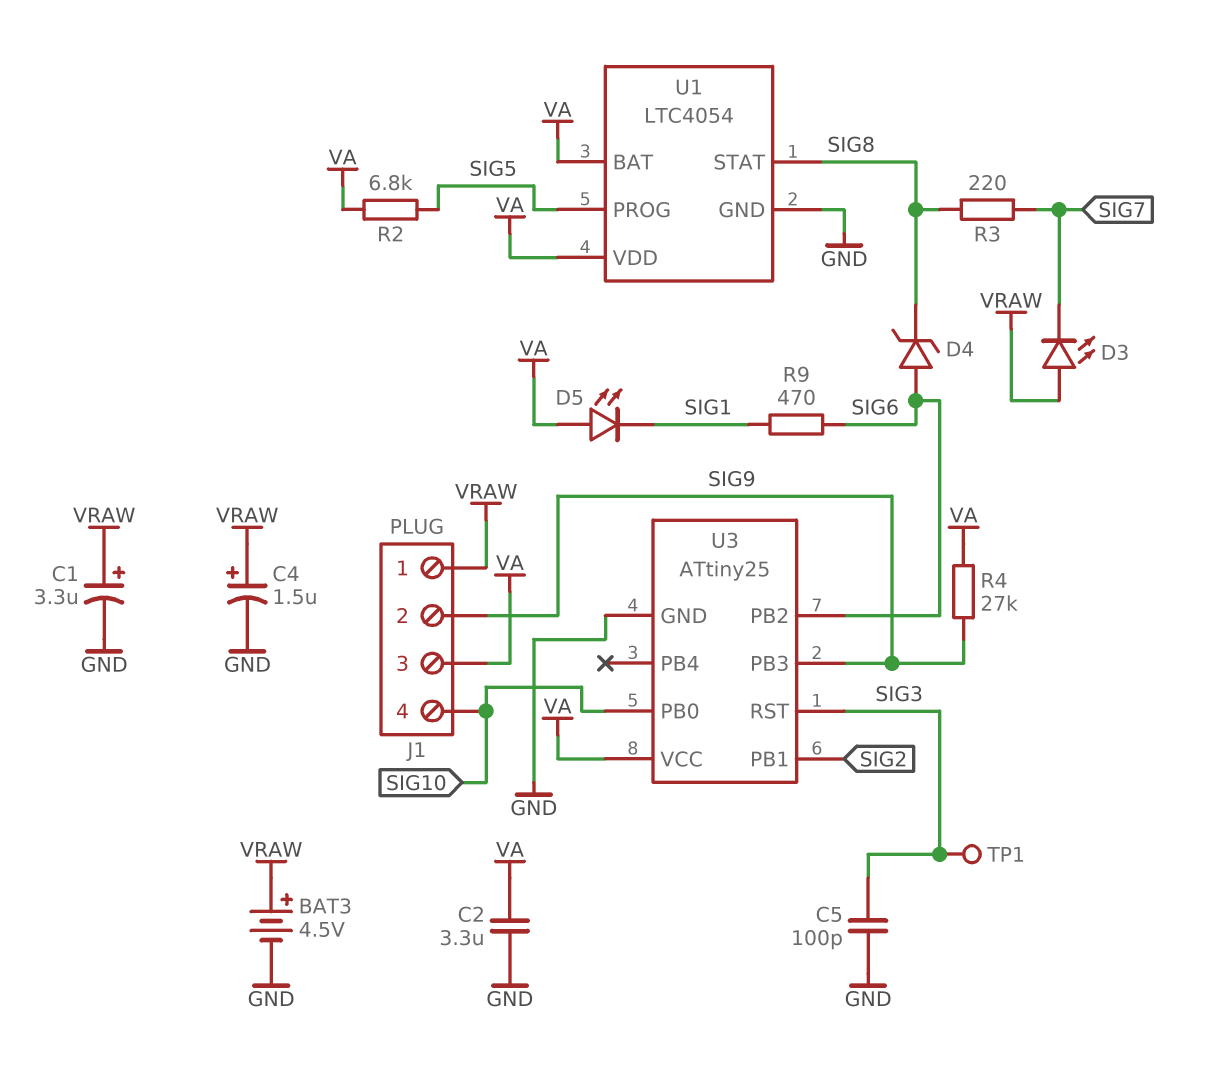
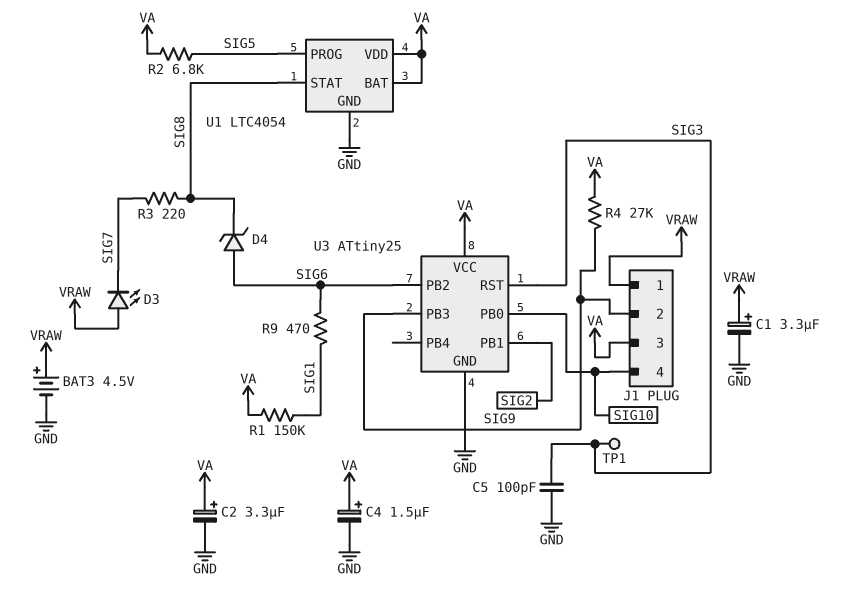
C2: 3.3uF (GND, VA) -> 3.3uF (plus VA, minus GND)
C4: 1.5uF (plus VRAW, minus GND) -> 1.5uF (plus VA, minus GND)
D5: LED (A VA, K SIG1) -> none
R1: none -> 150k (SIG1, VA)

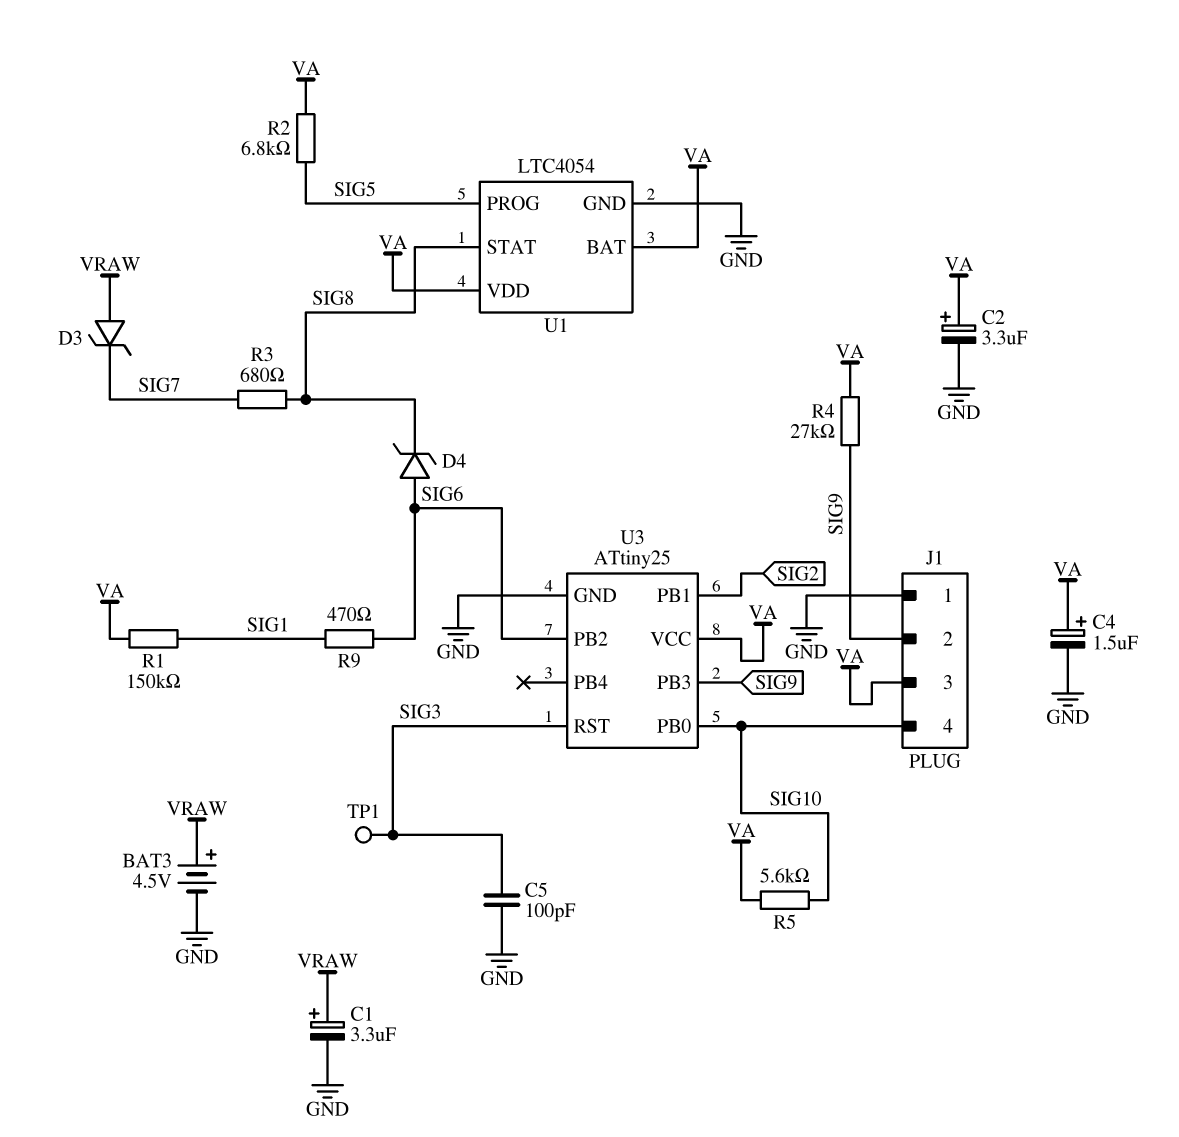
D3: LED (A VRAW, K SIG7) -> zener (A VRAW, K SIG7)
J1 pin 1: VRAW -> GND
R3: 220 (SIG7, SIG8) -> 680 (SIG7, SIG8)
R5: none -> 5.6k (SIG10, VA)

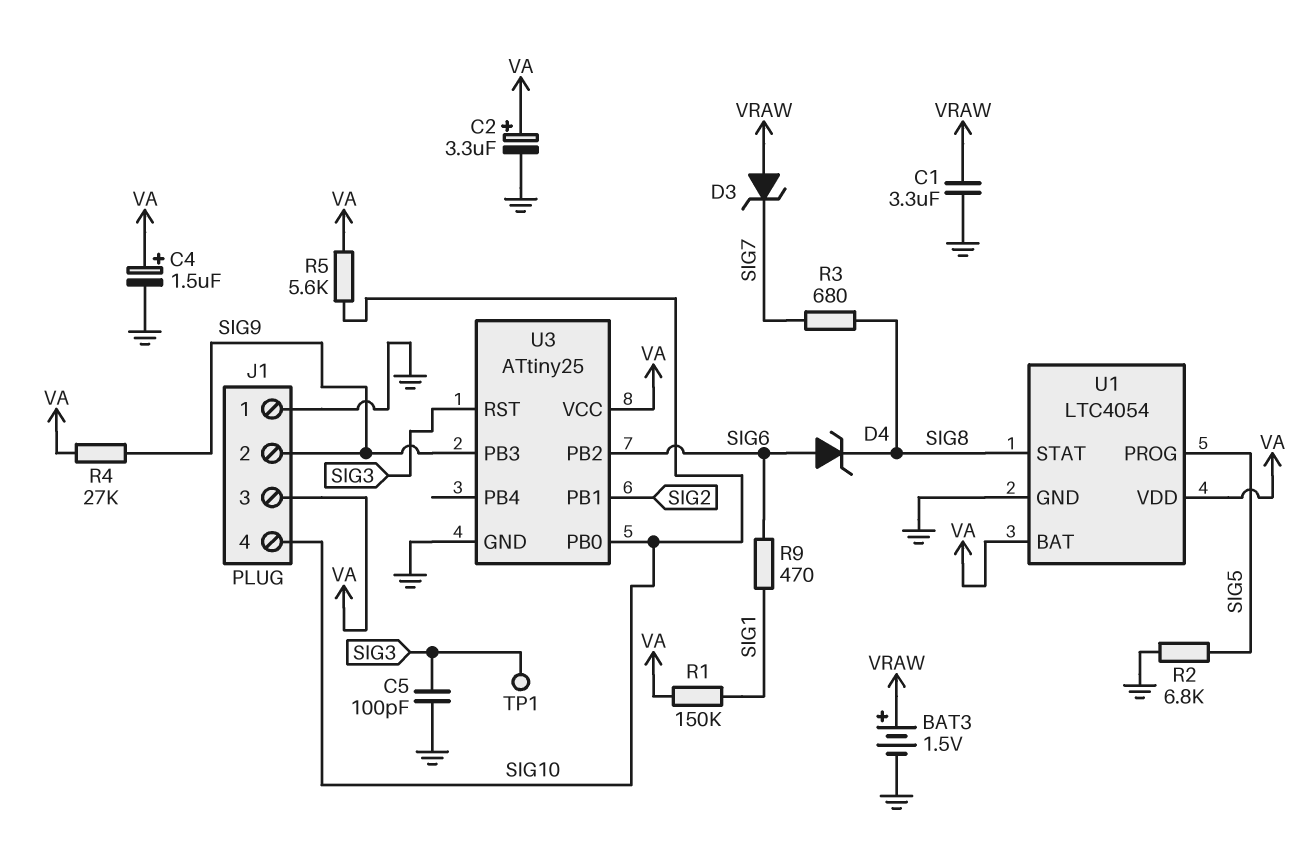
BAT3: 4.5V (plus VRAW, minus GND) -> 1.5V (plus VRAW, minus GND)
C1: 3.3uF (plus VRAW, minus GND) -> 3.3uF (GND, VRAW)
R2: 6.8k (SIG5, VA) -> 6.8k (GND, SIG5)

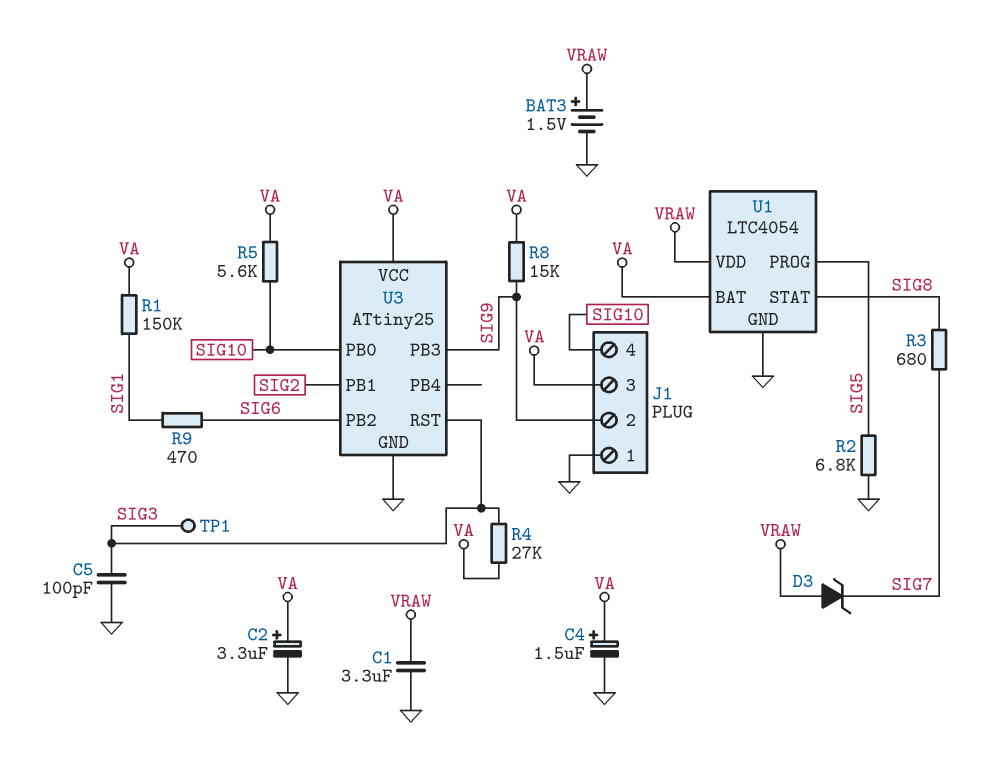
D4: zener (A SIG6, K SIG8) -> none
R4: 27k (SIG9, VA) -> 27k (SIG3, VA)
R8: none -> 15k (SIG9, VA)
U1 pin VDD: VA -> VRAW

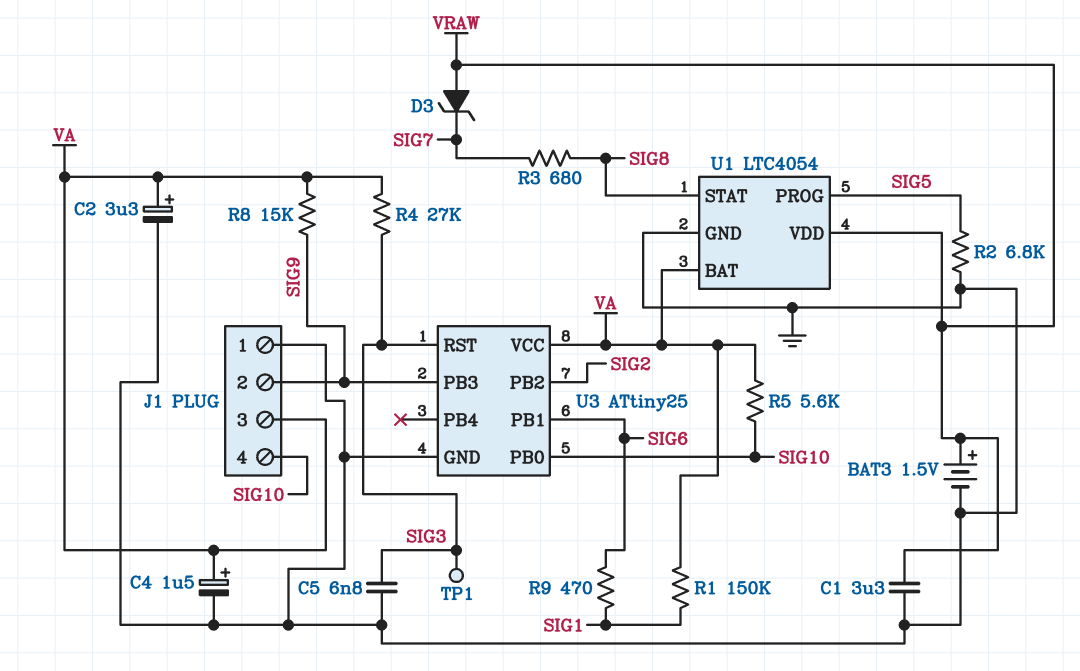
C5: 100pF (GND, SIG3) -> 6.8nF (GND, SIG3)
U3 pin PB1: SIG2 -> SIG6
U3 pin PB2: SIG6 -> SIG2

